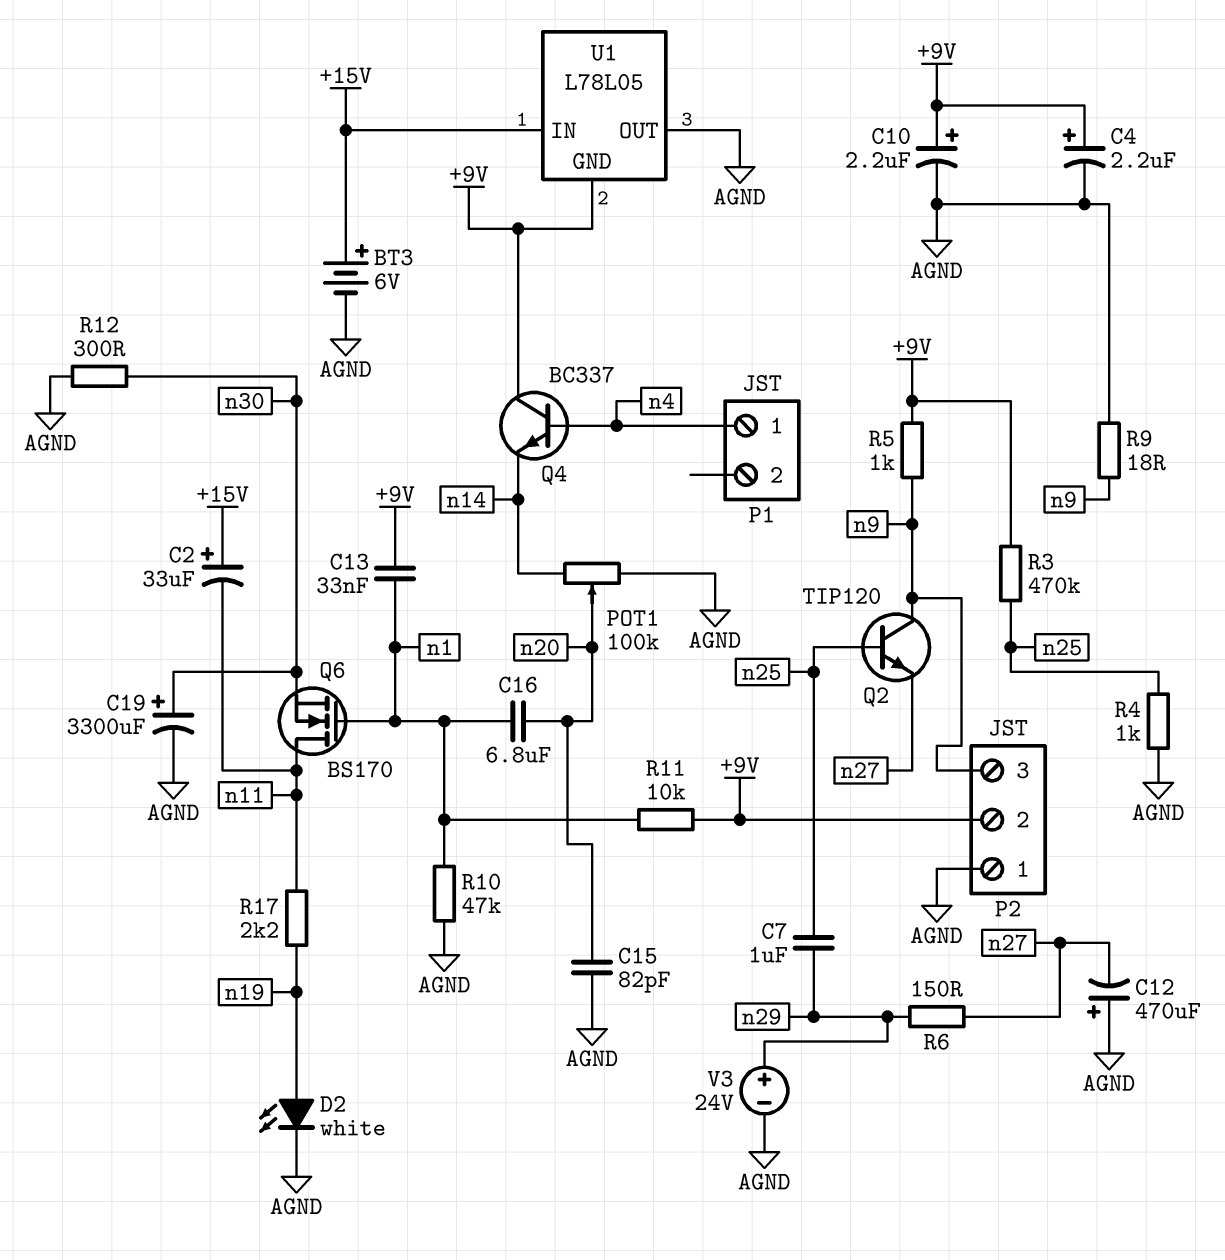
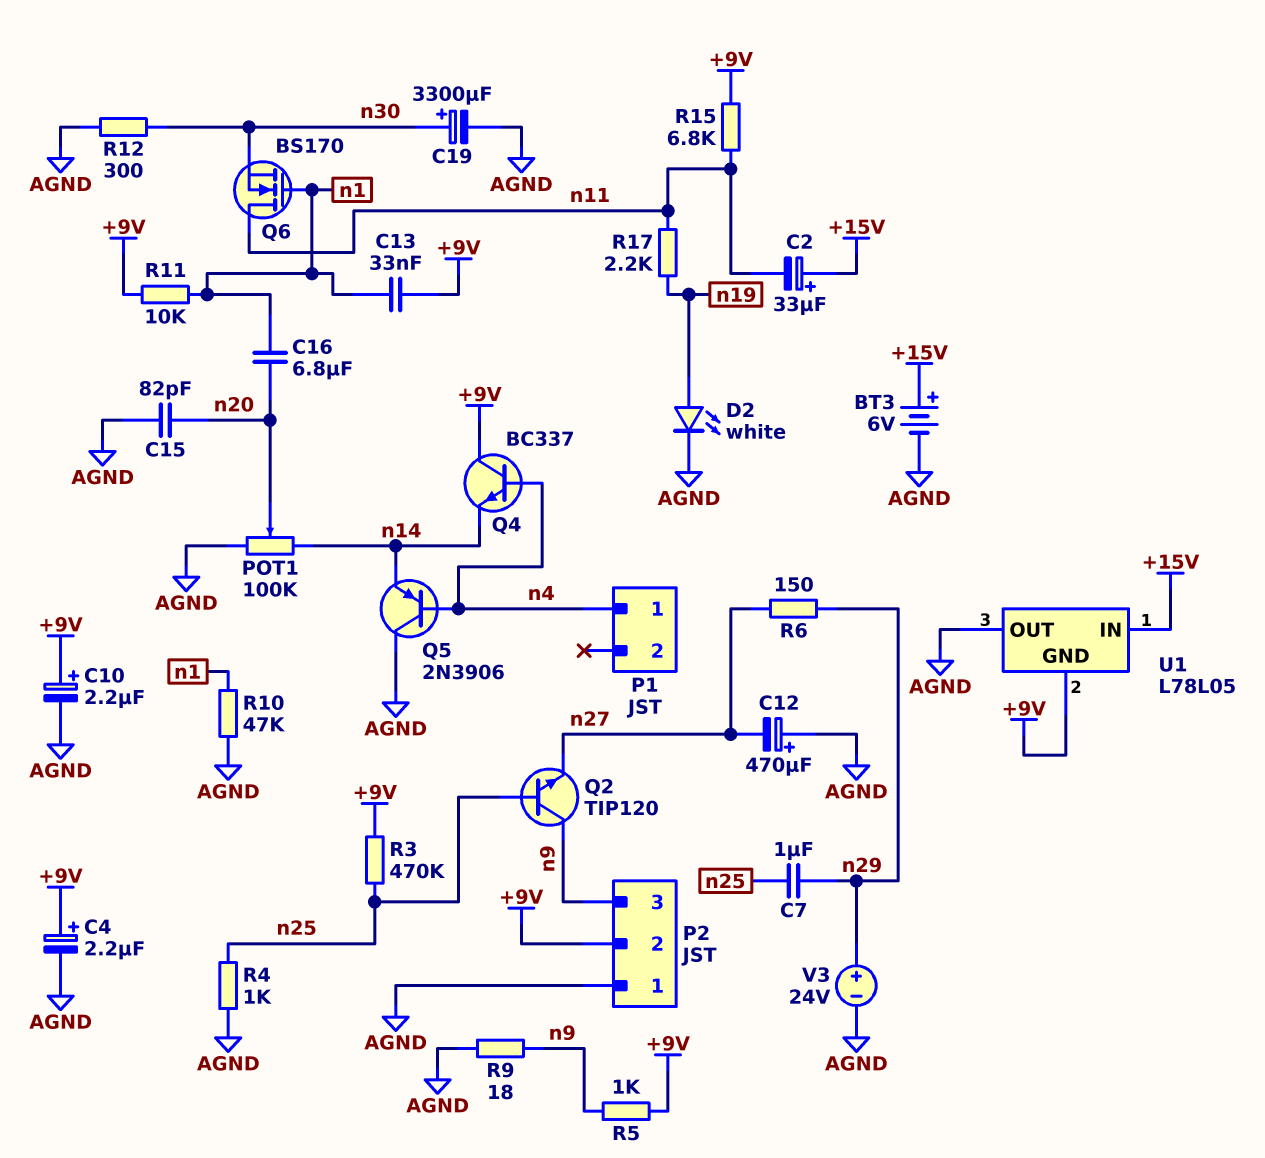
Q5: none -> PNP 2N3906 (B n4, C AGND, E n14)
R15: none -> 6.8k (+9V, n11)

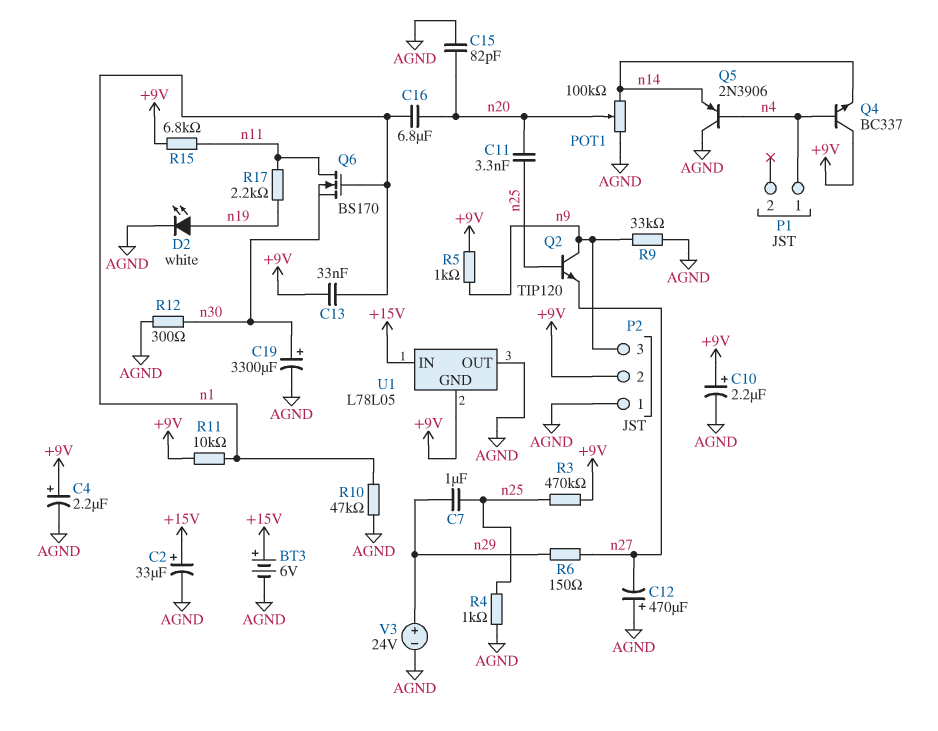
C2: 33uF (plus +15V, minus n11) -> 33uF (plus +15V, minus AGND)
C11: none -> 3.3nF (n20, n25)
R9: 18 (AGND, n9) -> 33k (AGND, n9)

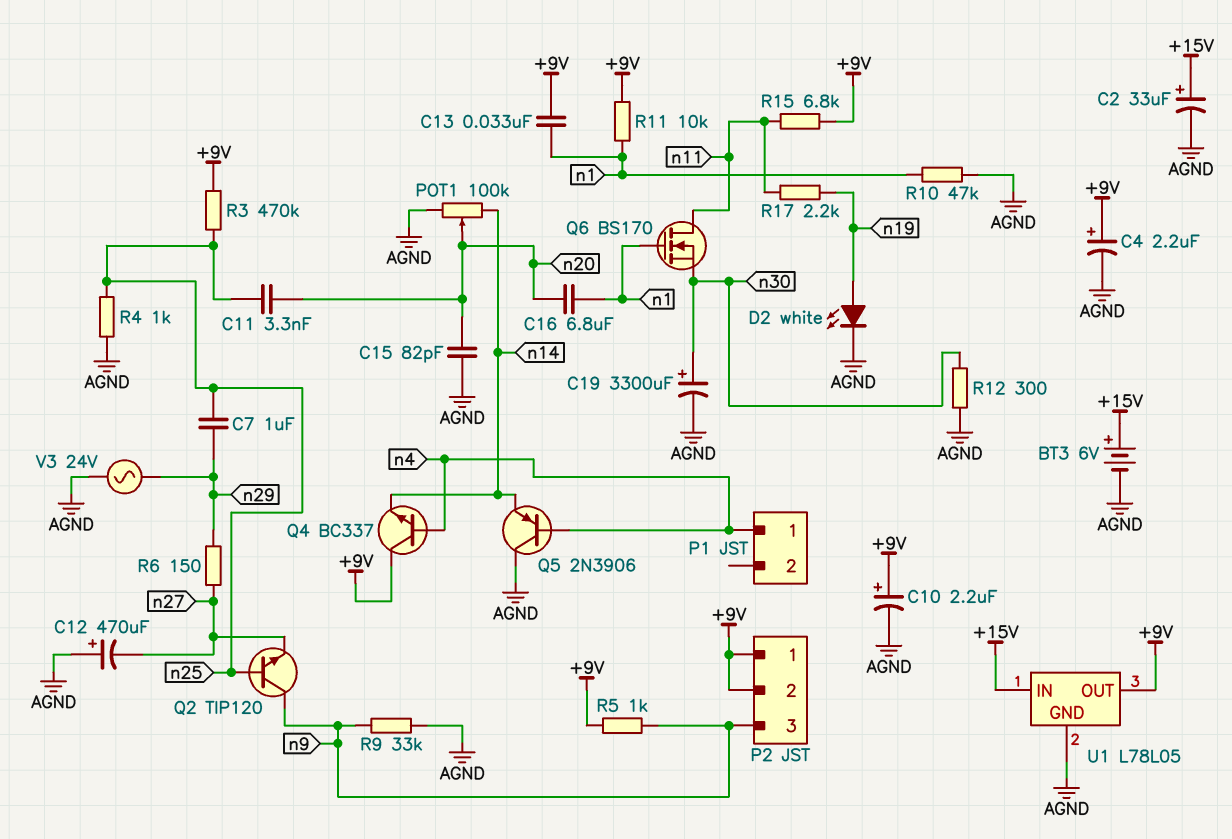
P2 pin 1: AGND -> +9V
U1 pin GND: +9V -> AGND
U1 pin OUT: AGND -> +9V
V3: 24V (plus n29, minus AGND) -> AC 24V (AGND, n29)

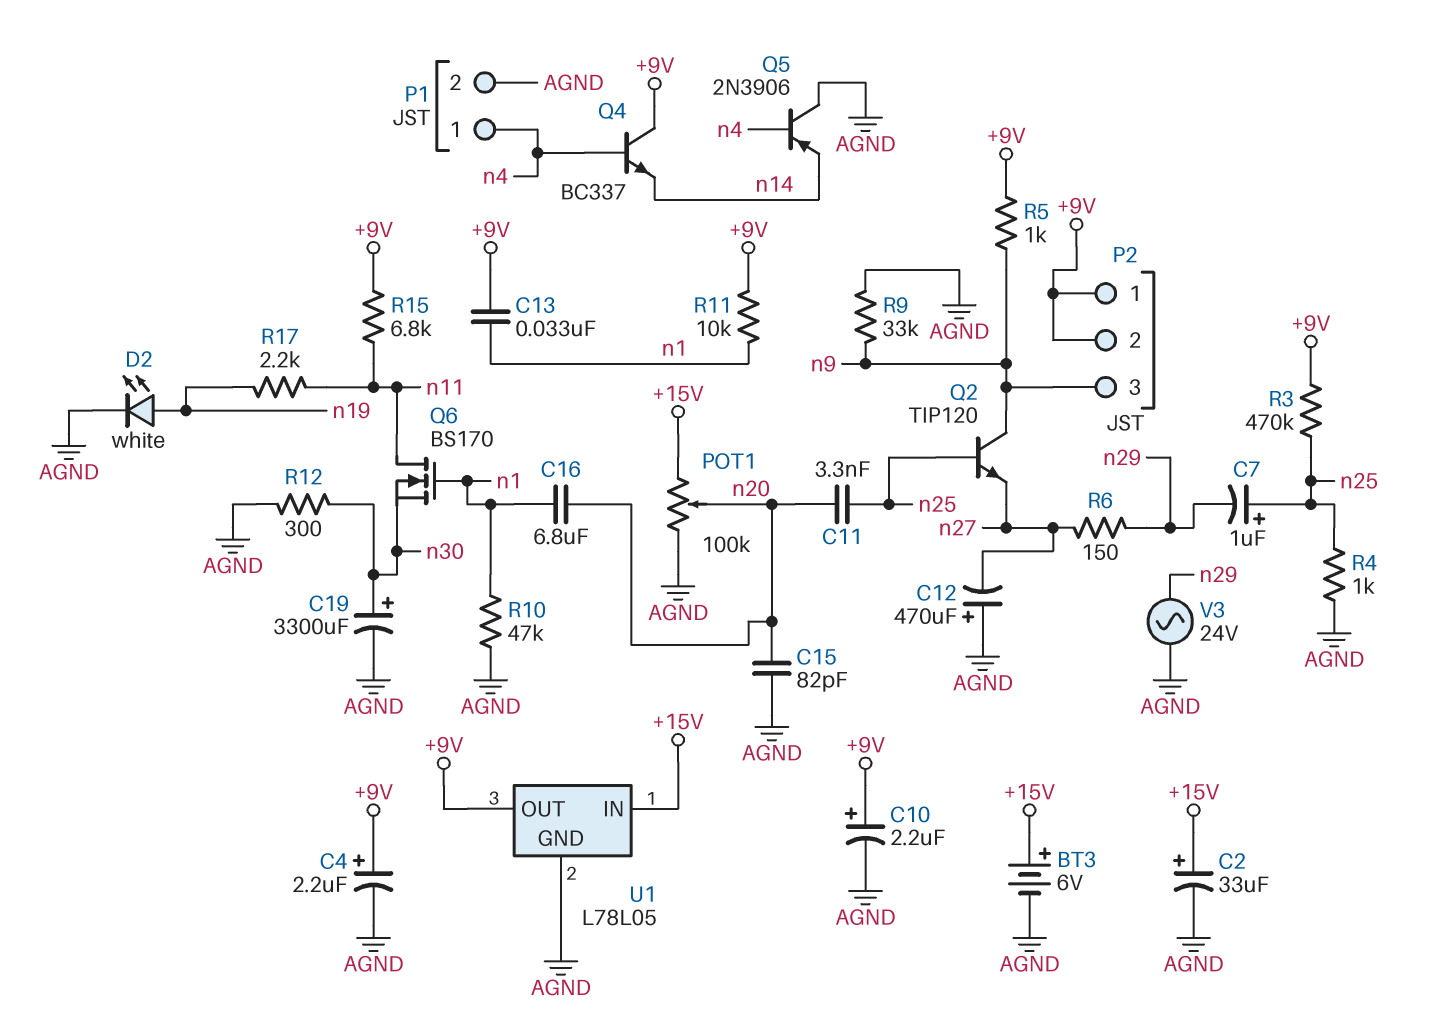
C7: 1uF (n25, n29) -> 1uF (plus n25, minus n29)
P1 pin 2: none -> AGND
POT1: 100k (AGND, n14, wiper n20) -> 100k (+15V, AGND, wiper n20)

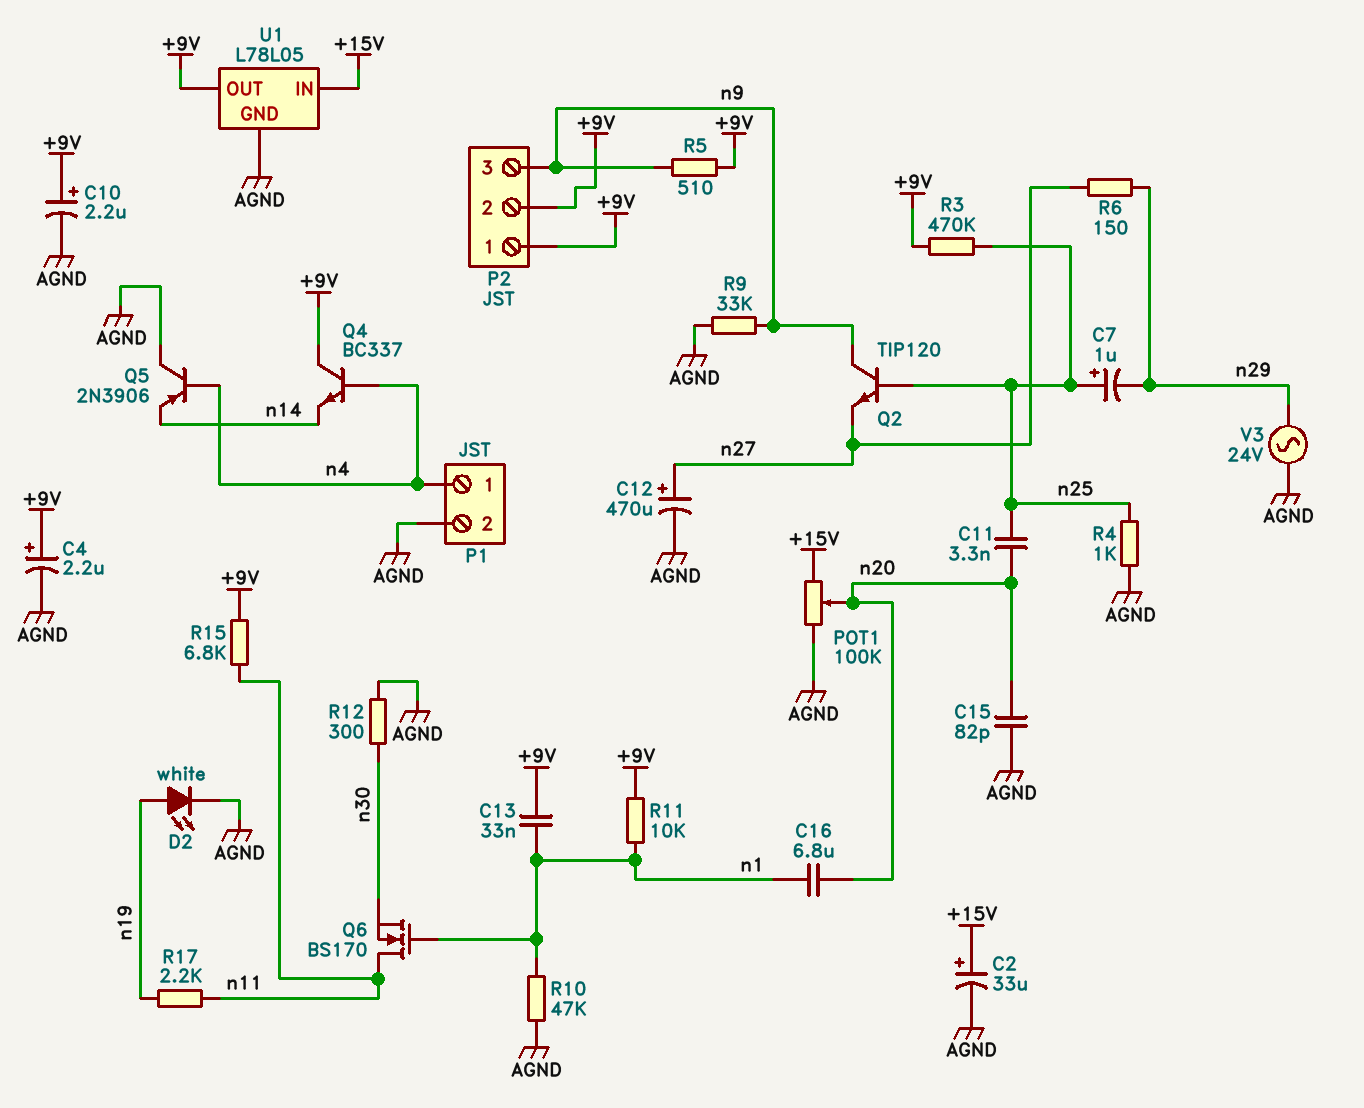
BT3: 6V (plus +15V, minus AGND) -> none
C12: 470uF (plus AGND, minus n27) -> 470uF (plus n27, minus AGND)
C19: 3300uF (plus n30, minus AGND) -> none
R5: 1k (+9V, n9) -> 510 (+9V, n9)

